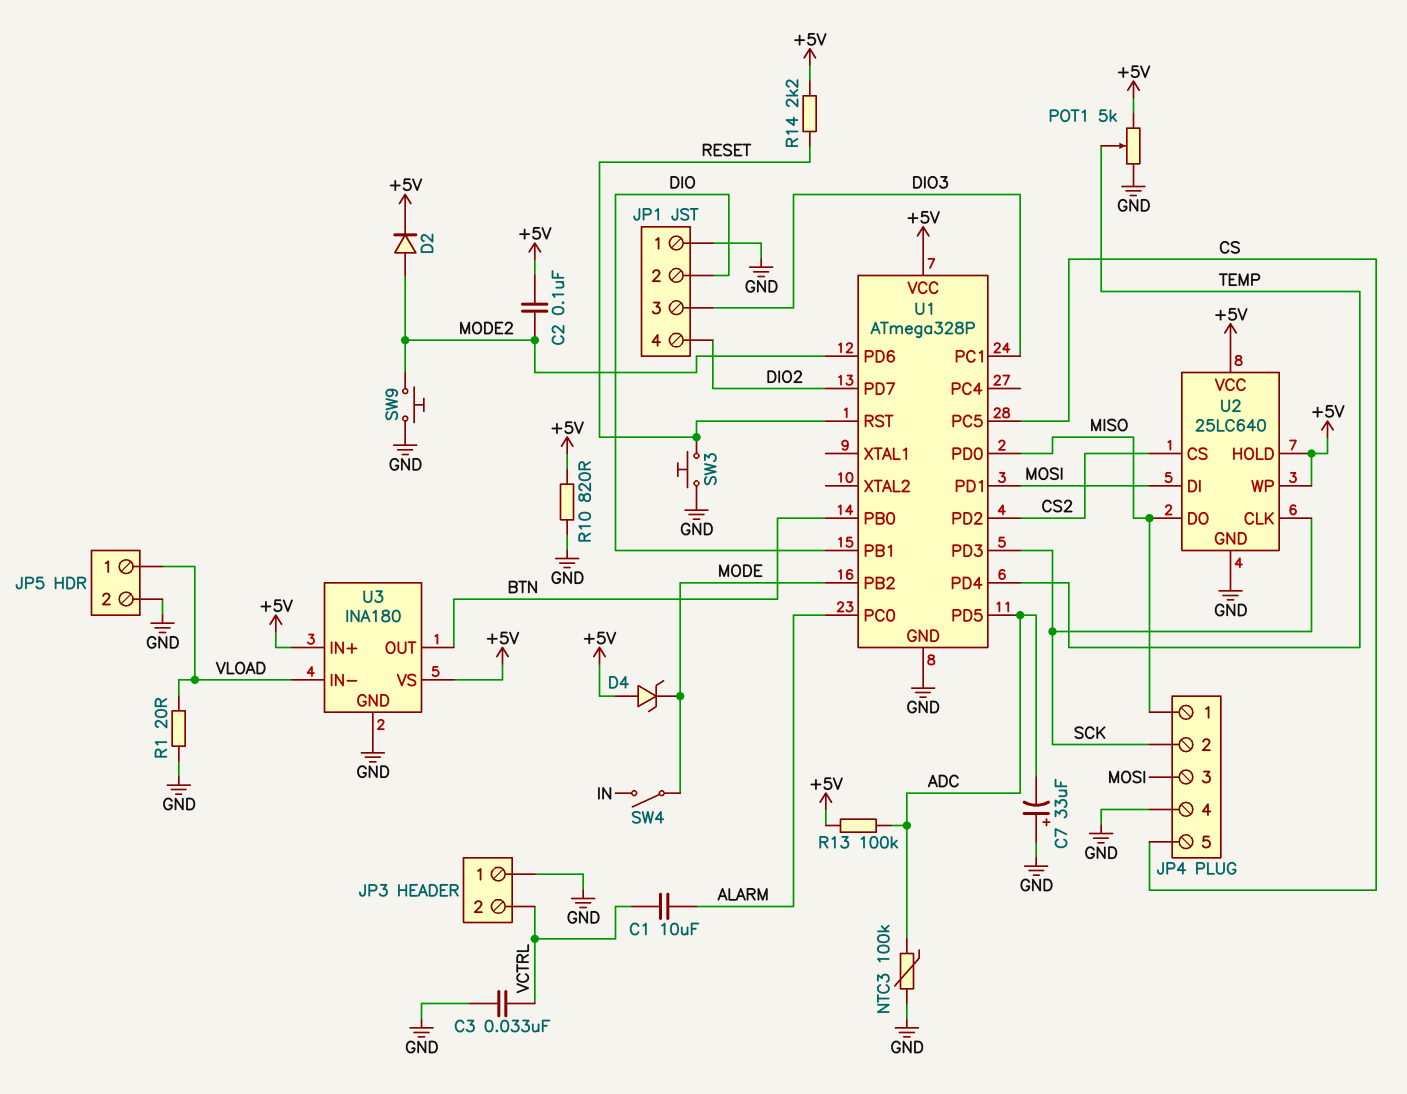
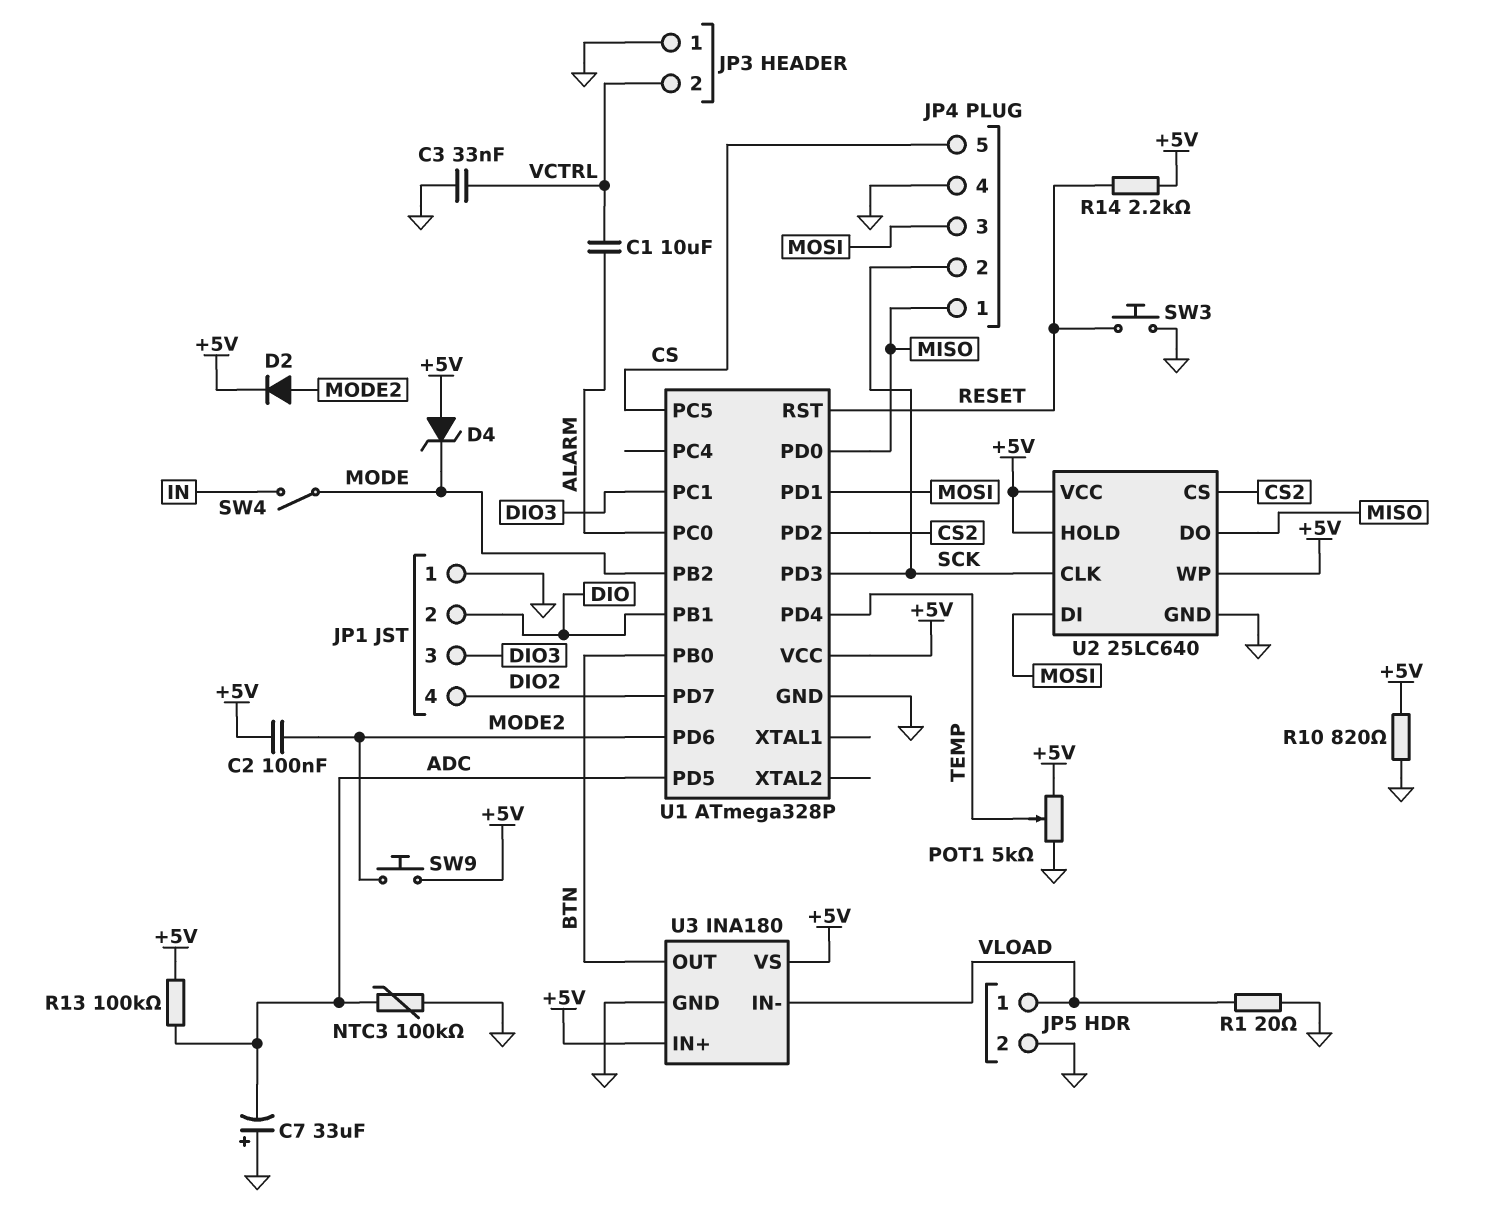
SW9: button (GND, MODE2) -> button (+5V, MODE2)

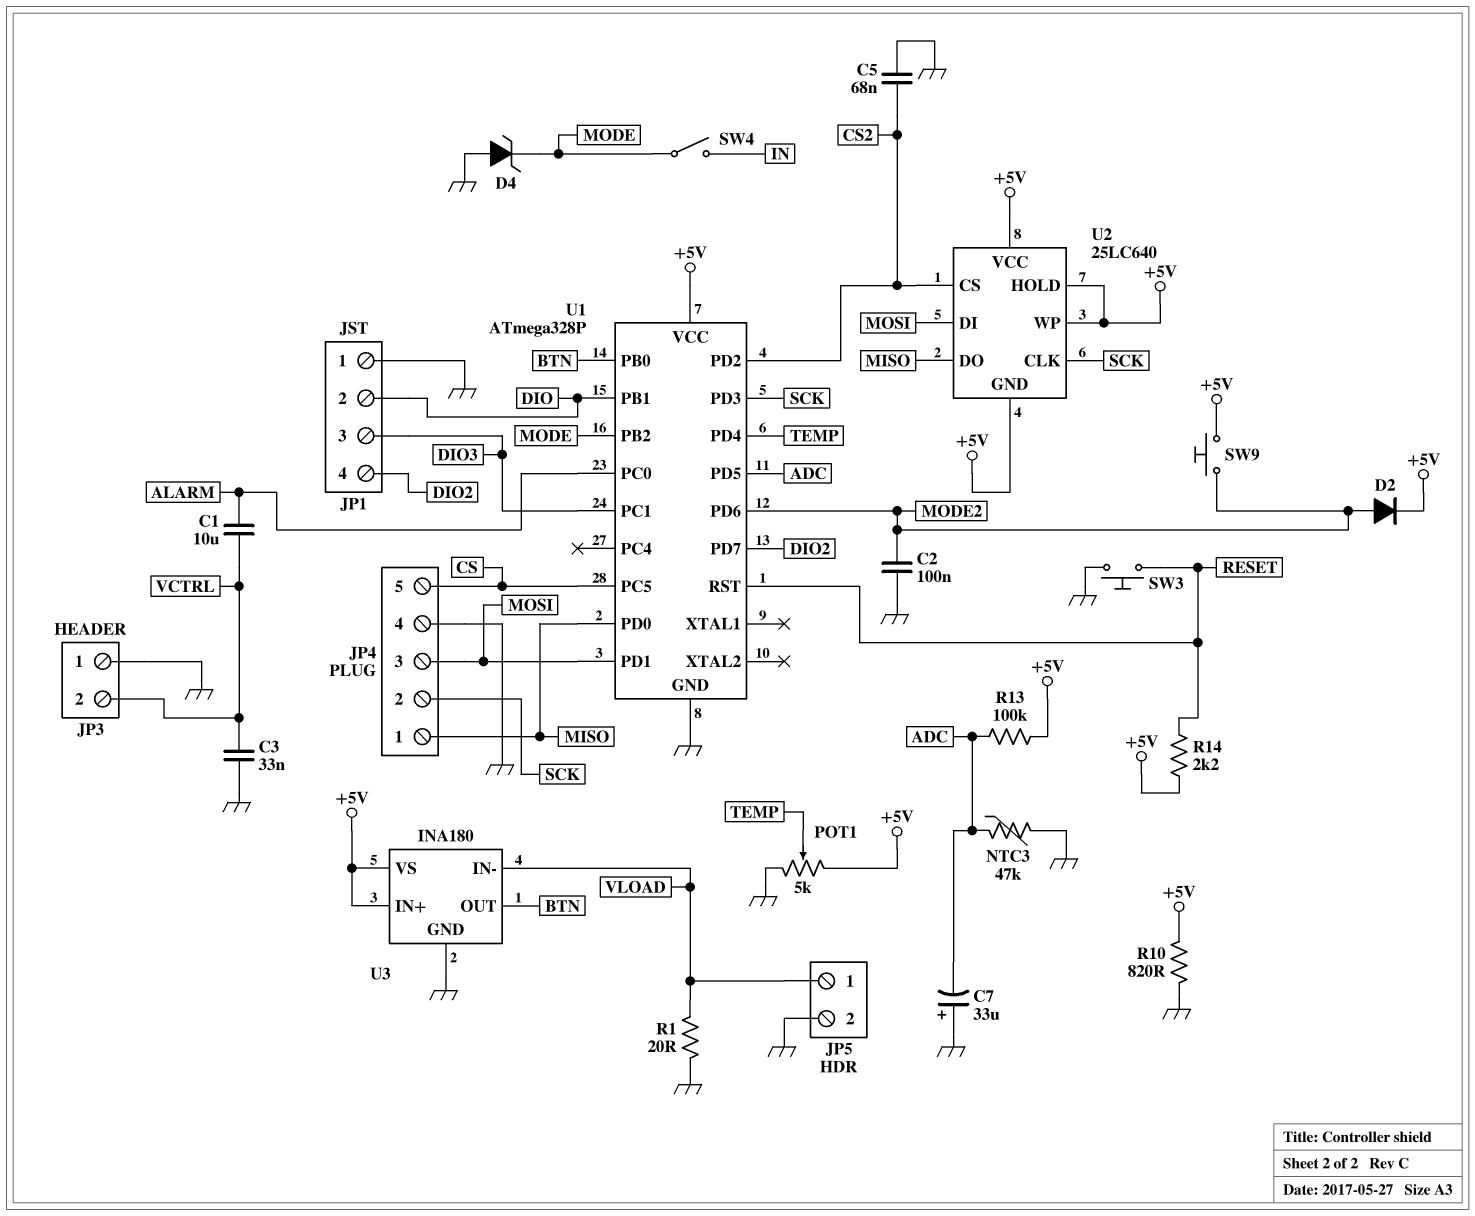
C2: 100nF (+5V, MODE2) -> 100nF (GND, MODE2)
C5: none -> 68nF (CS2, GND)
D4: zener (A +5V, K MODE) -> zener (A GND, K MODE)
NTC3: 100k (ADC, GND) -> 47k (ADC, GND)
U2 pin GND: GND -> +5V

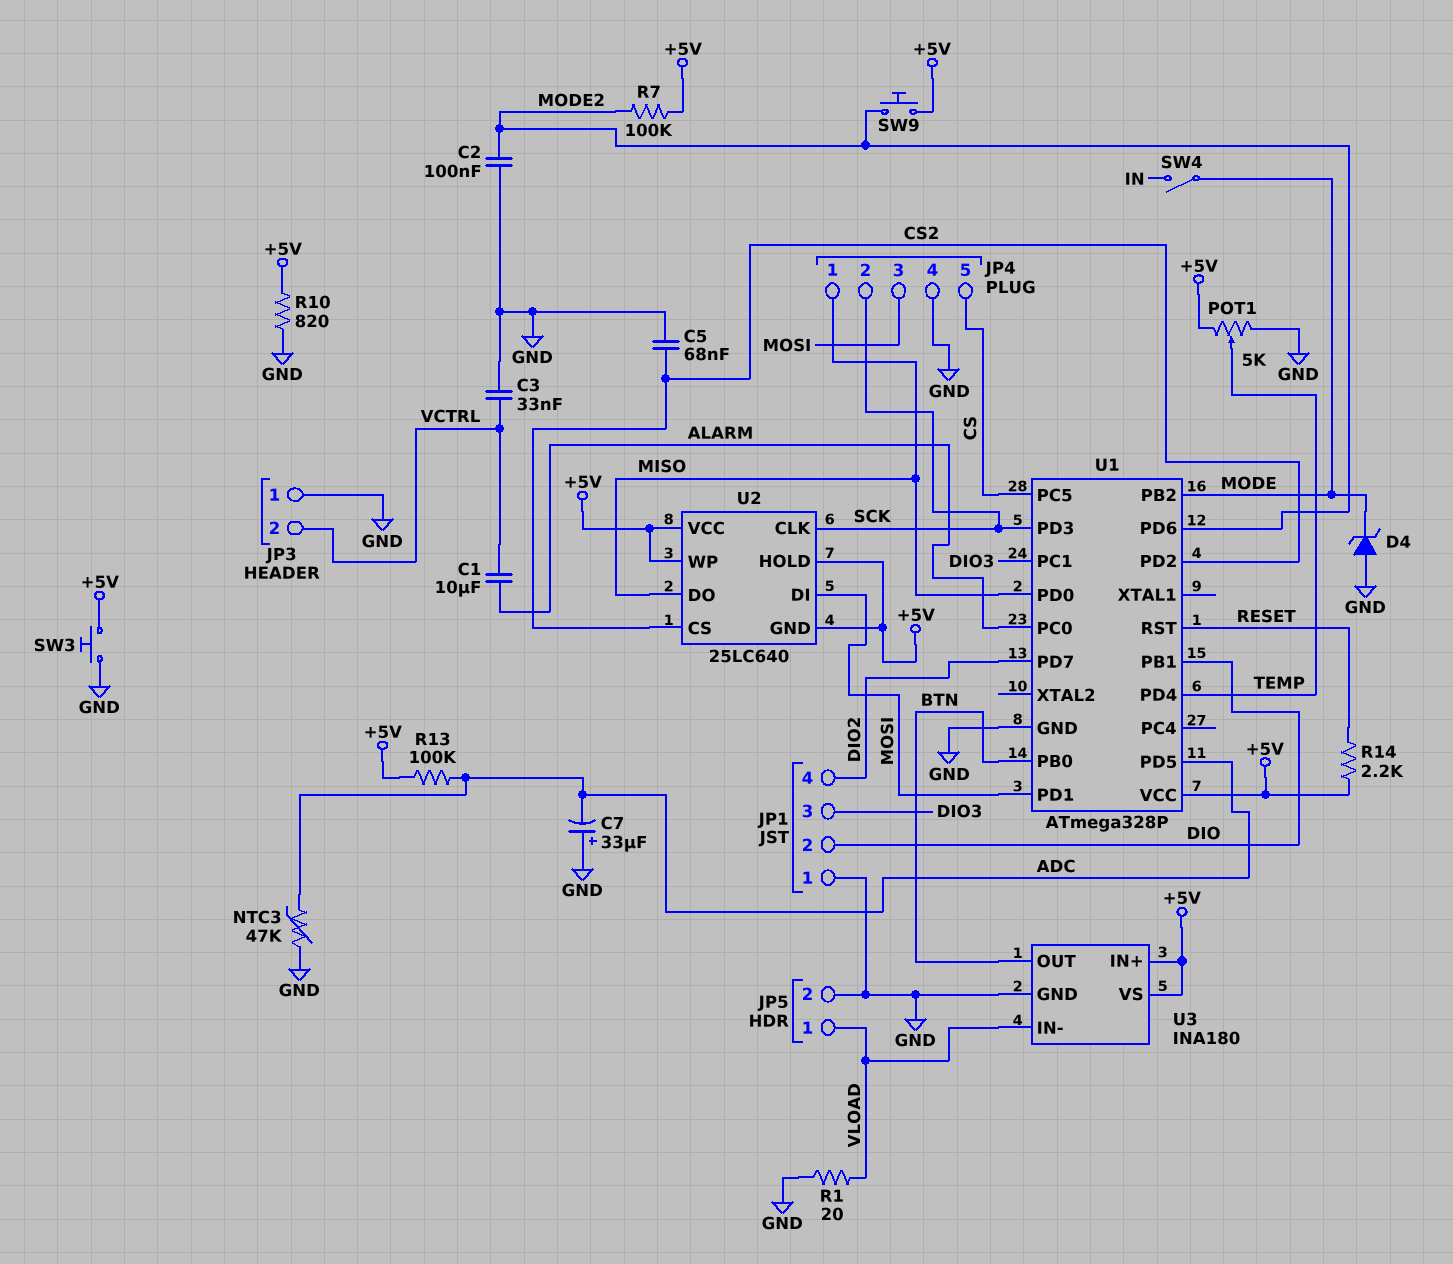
D2: diode (A MODE2, K +5V) -> none
R7: none -> 100k (+5V, MODE2)
SW3: button (GND, RESET) -> button (+5V, GND)

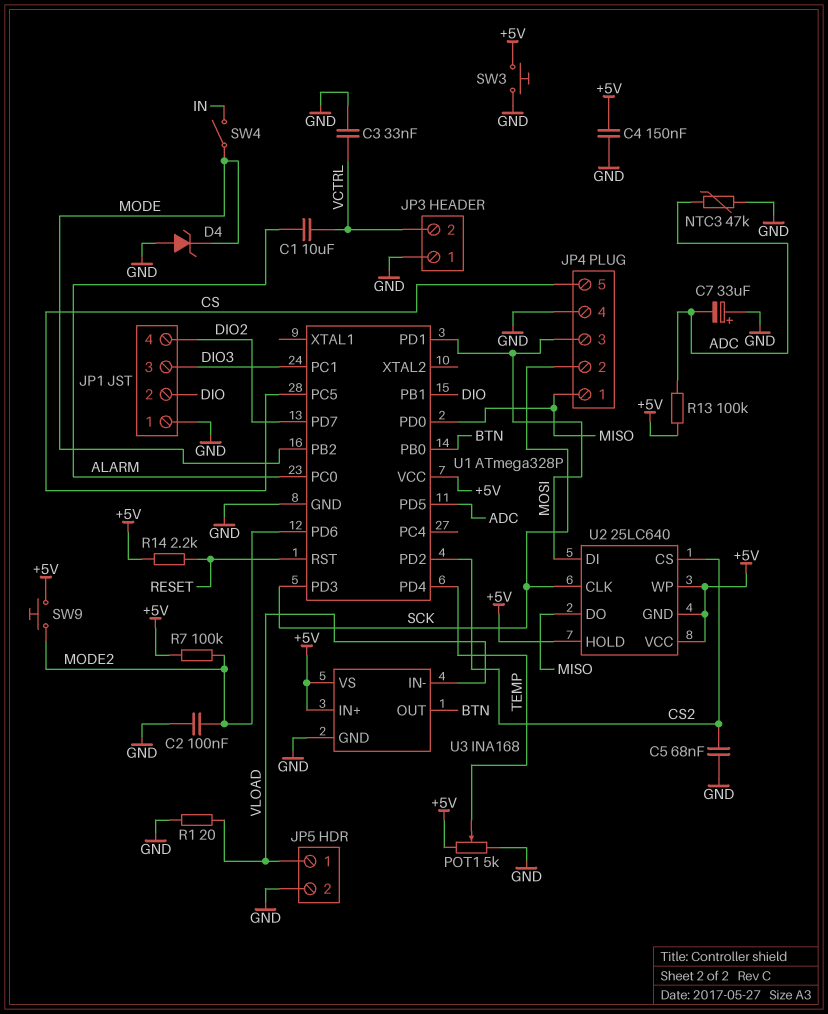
C4: none -> 150nF (+5V, GND)
R10: 820 (+5V, GND) -> none
U3: INA180 -> INA168

